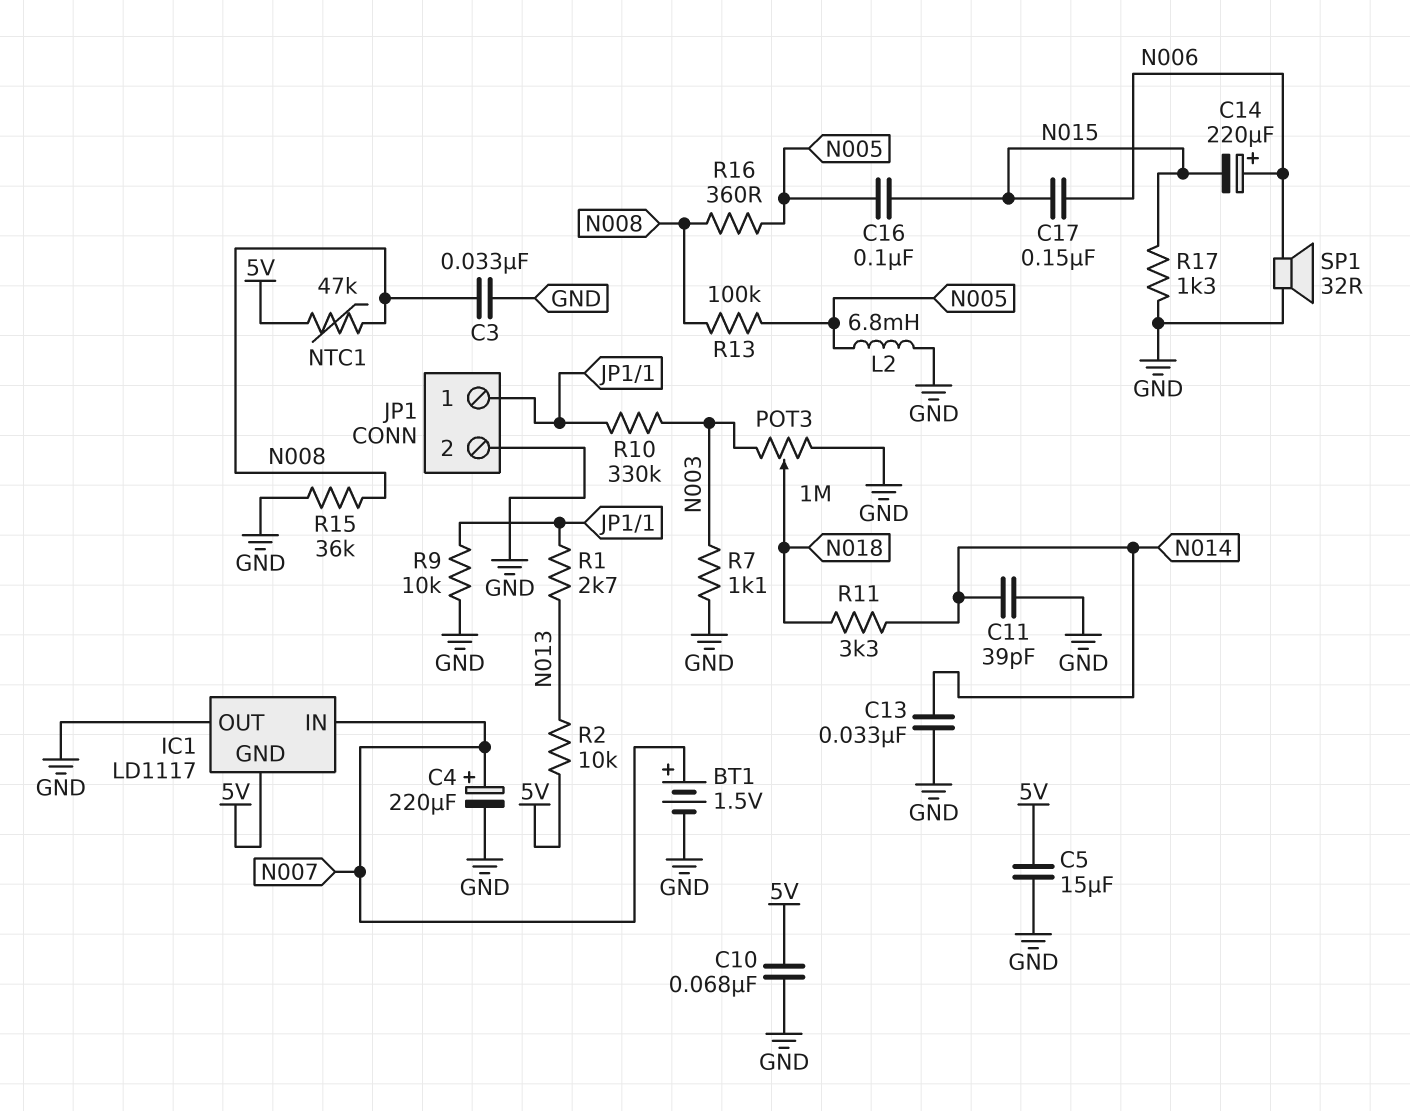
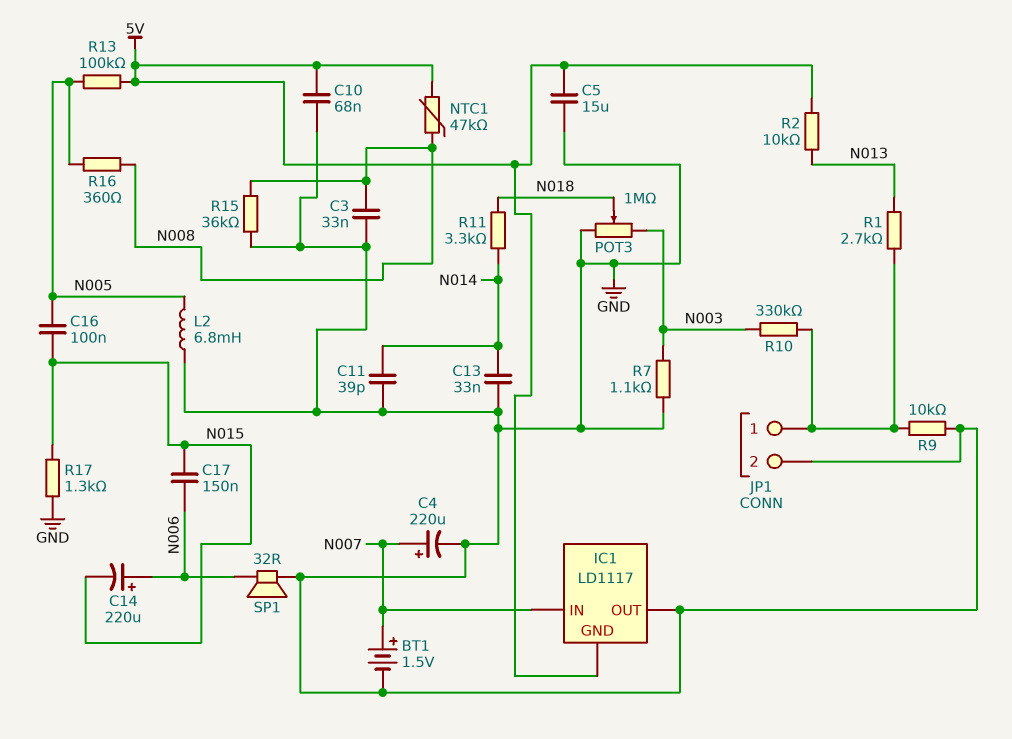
R13: 100k (N005, N008) -> 100k (5V, N005)

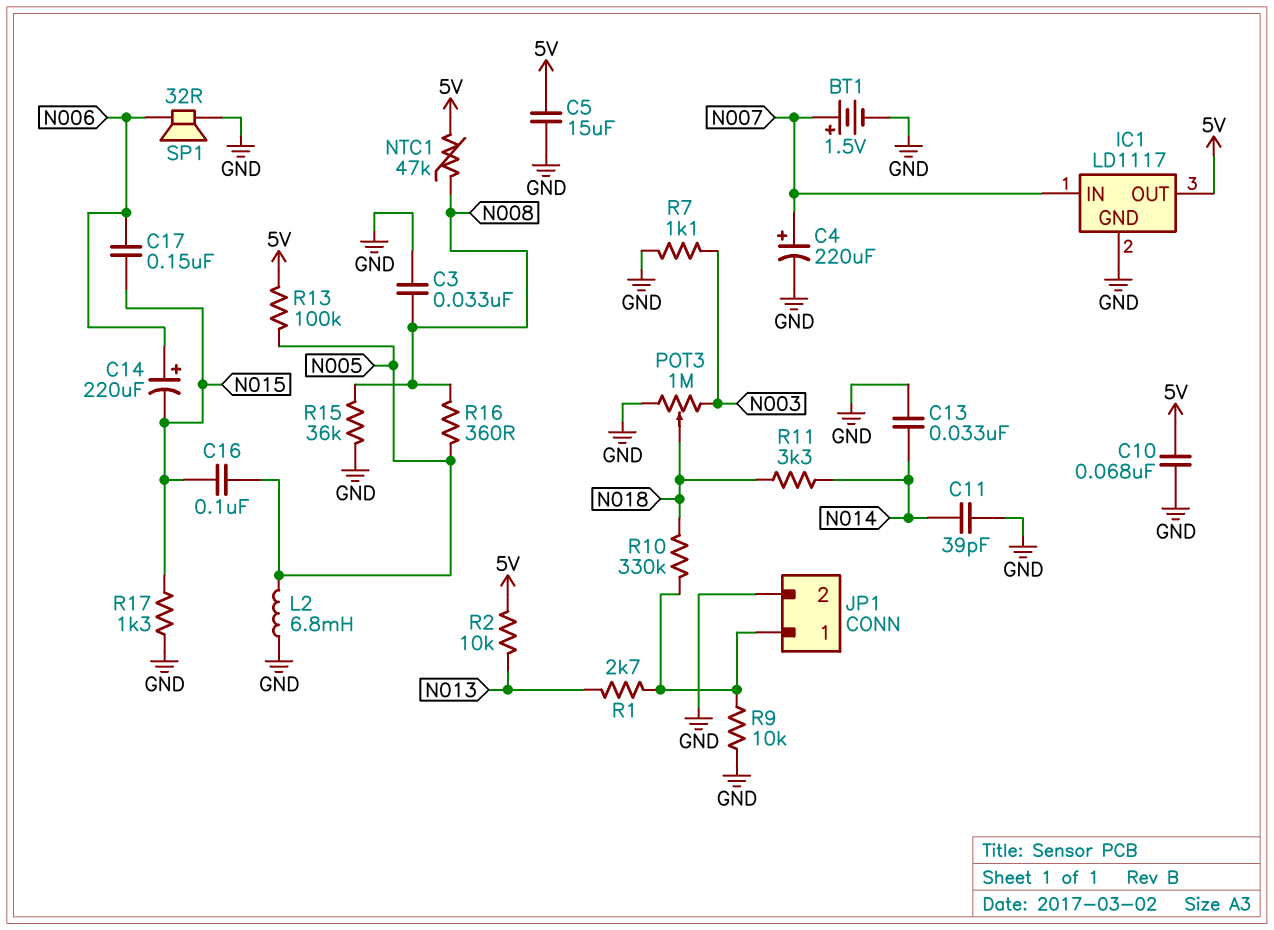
IC1 pin GND: 5V -> GND
IC1 pin OUT: GND -> 5V
R10: 330k (JP1/1, N003) -> 330k (JP1/1, N018)

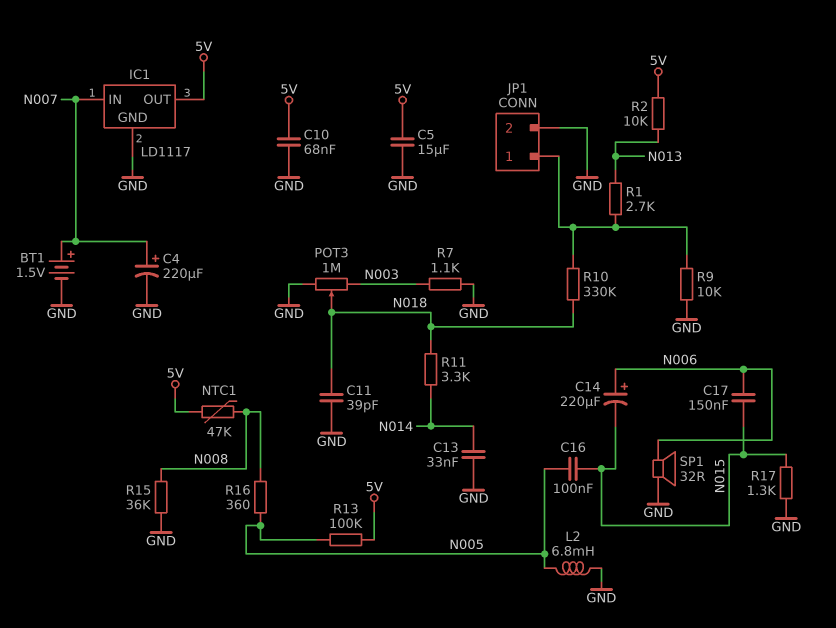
C3: 33nF (GND, N008) -> none
C11: 39pF (GND, N014) -> 39pF (GND, N018)

